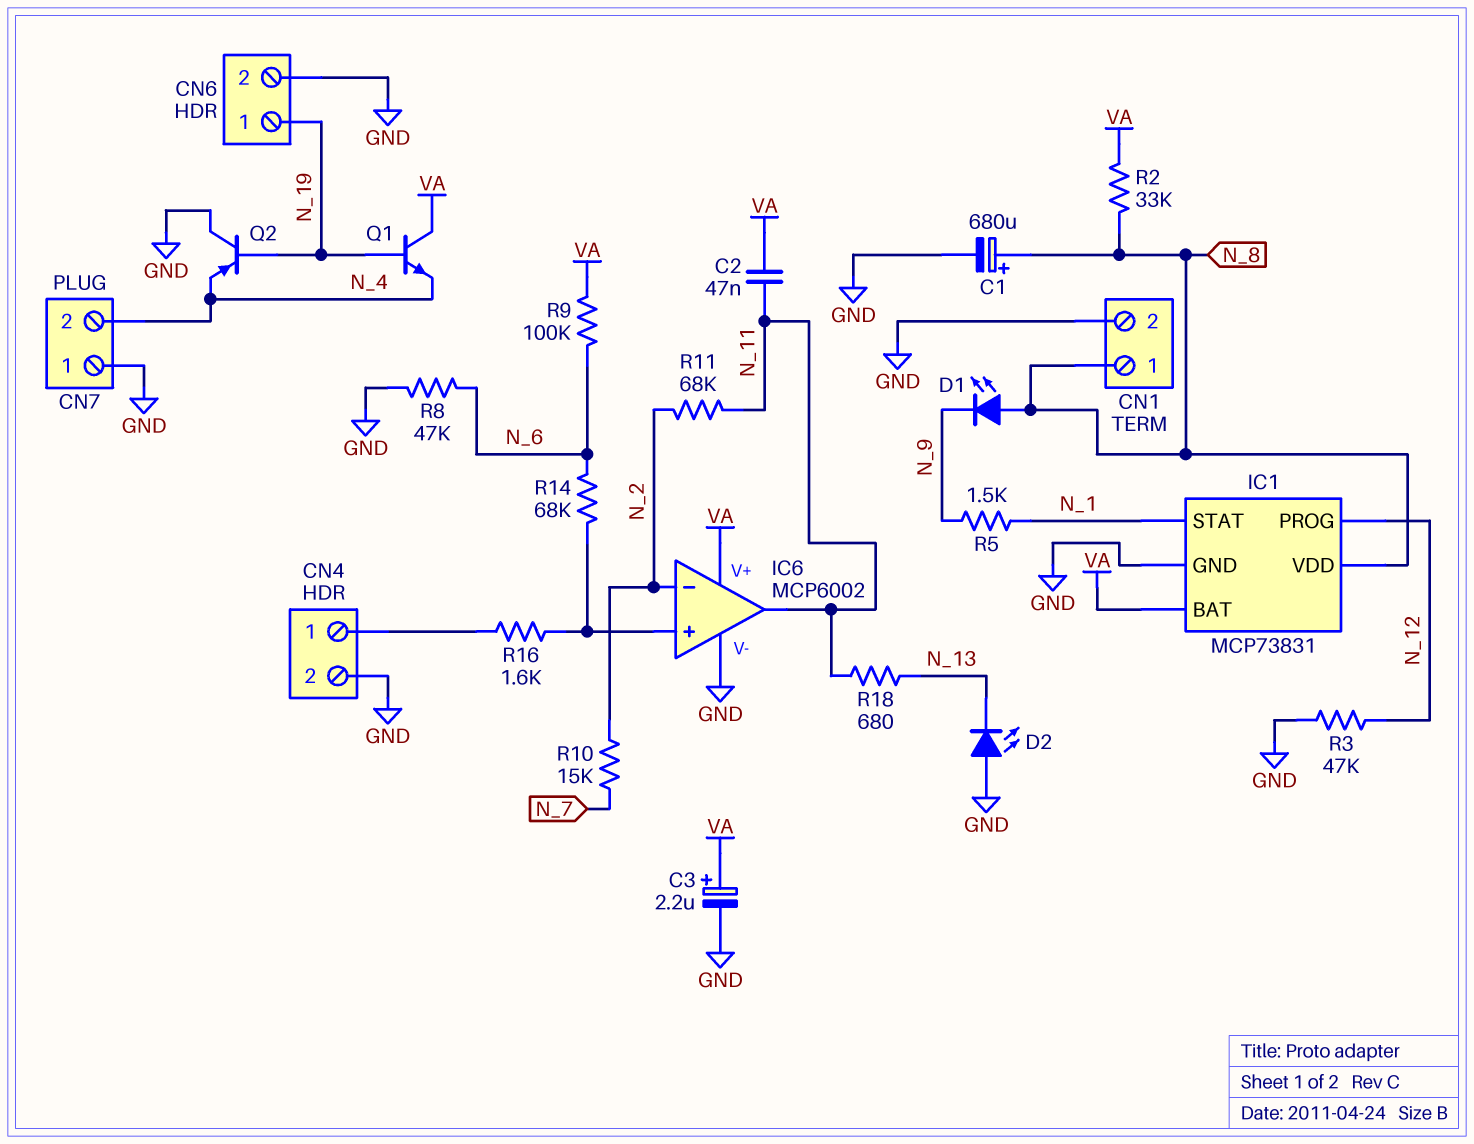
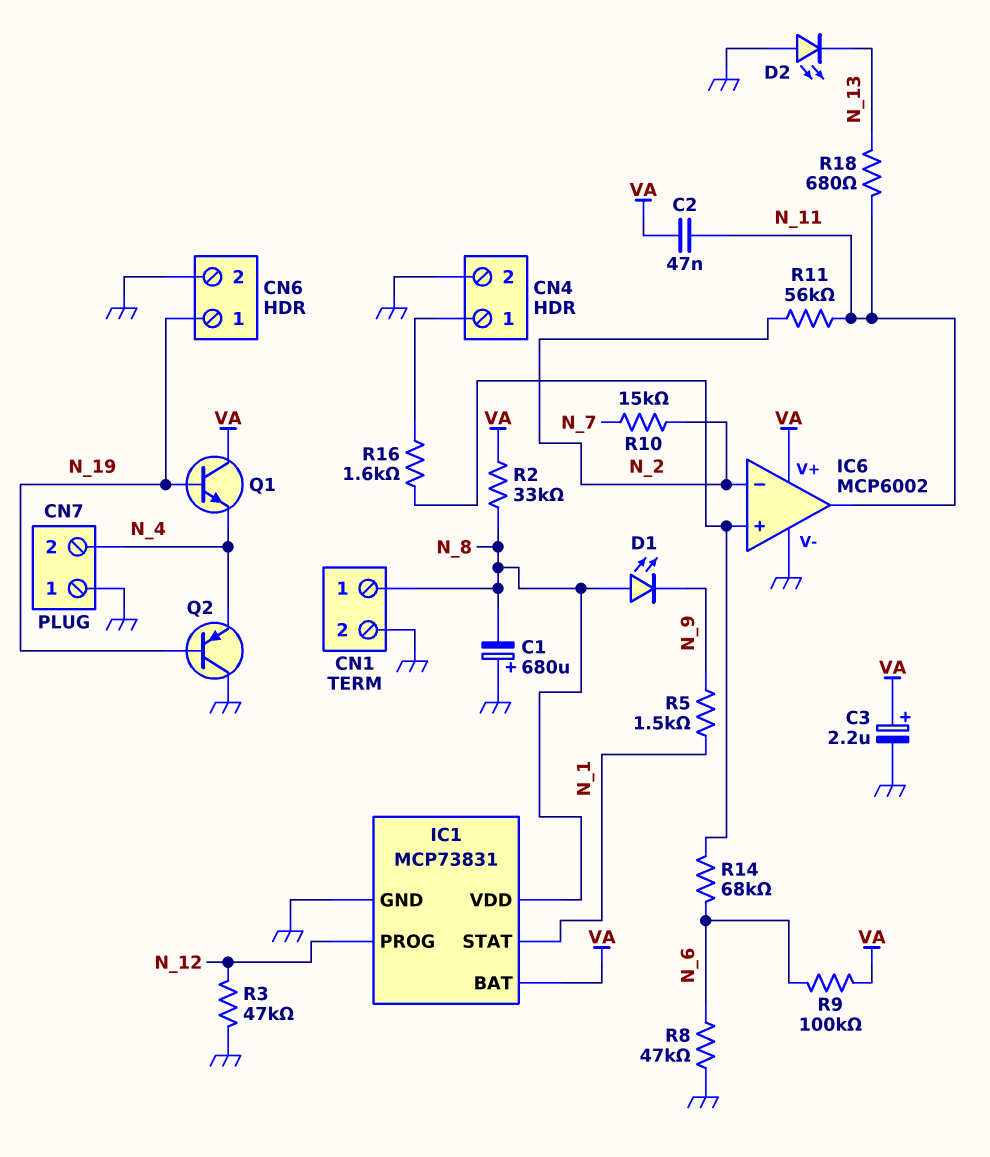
C1: 680uF (plus N_8, minus GND) -> 680uF (plus GND, minus N_8)
R11: 68k (N_2, N_11) -> 56k (N_2, N_11)

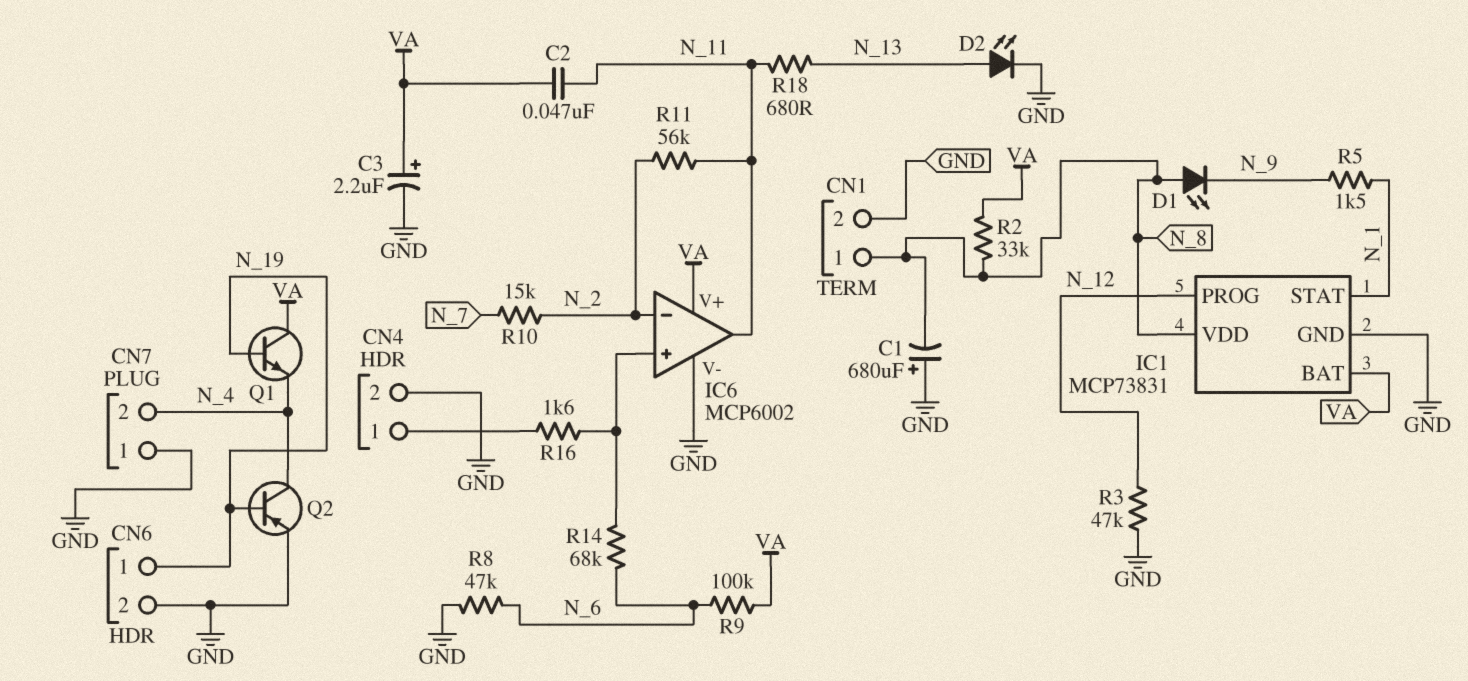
D2: LED (A GND, K N_13) -> LED (A N_13, K GND)
Q2: PNP (B N_19, C GND, E N_4) -> PNP (B N_19, C N_4, E GND)

